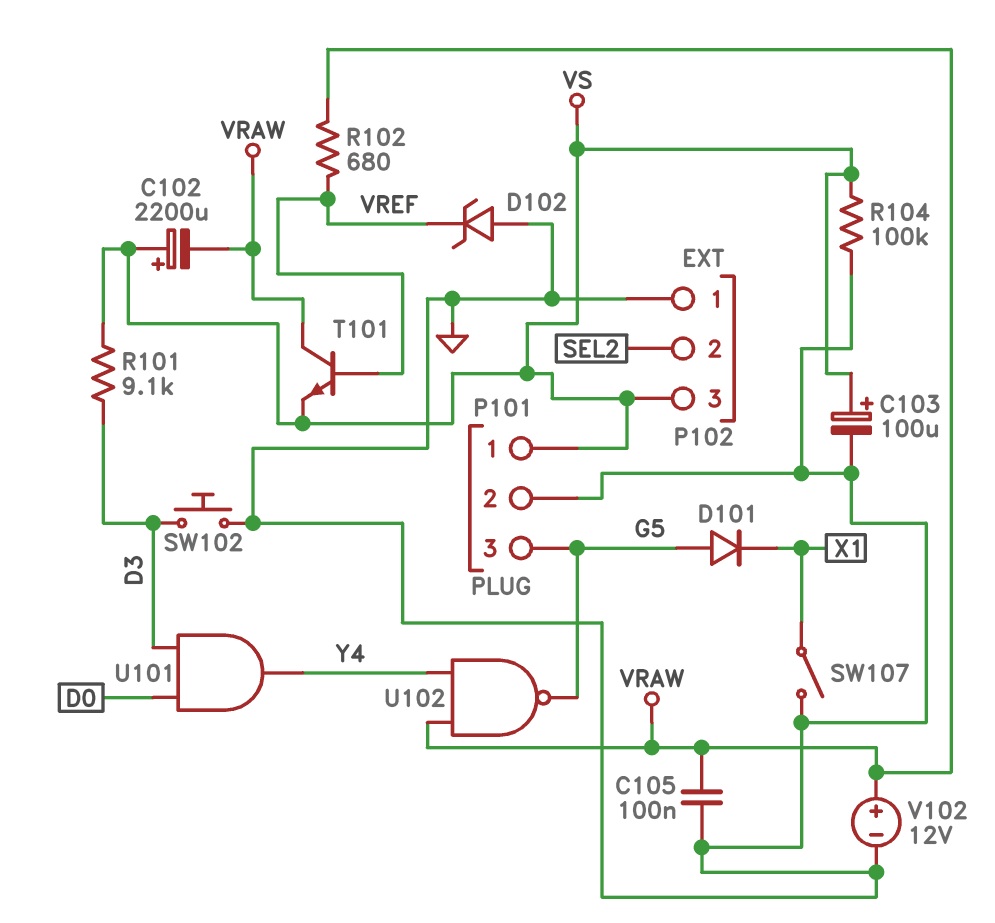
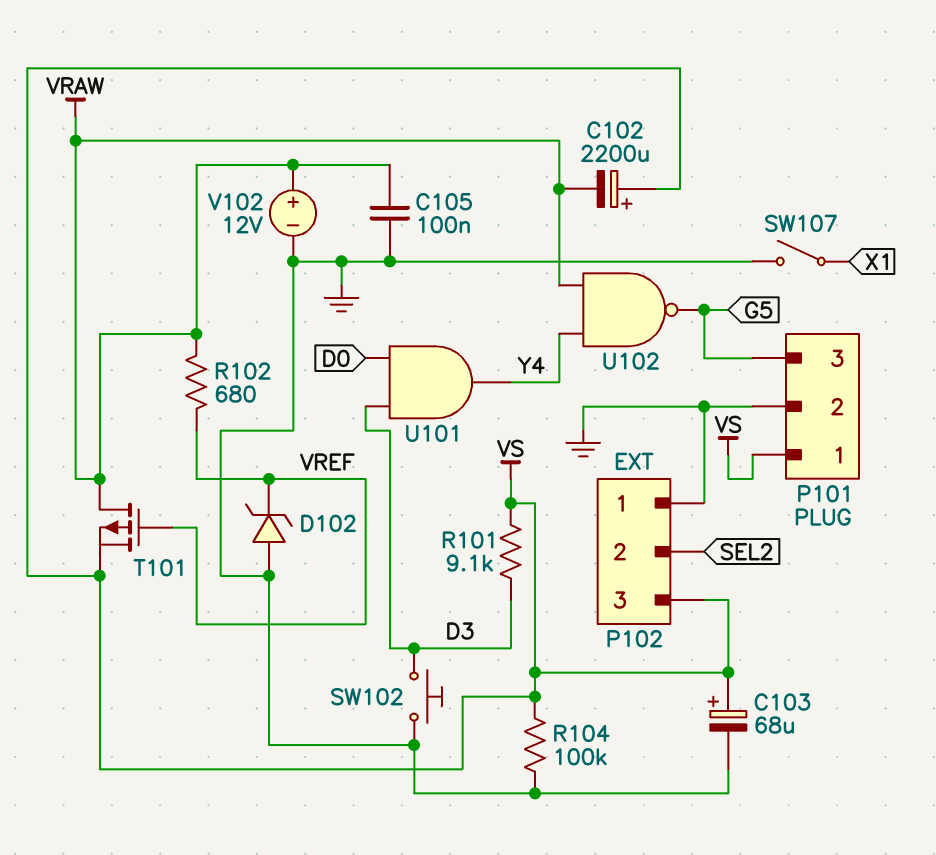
C103: 100uF (plus VS, minus GND) -> 68uF (plus VS, minus GND)
D101: diode (A G5, K X1) -> none
T101: NPN (B VREF, C VRAW, E VS) -> PMOS (G VREF, D VRAW, S VS)

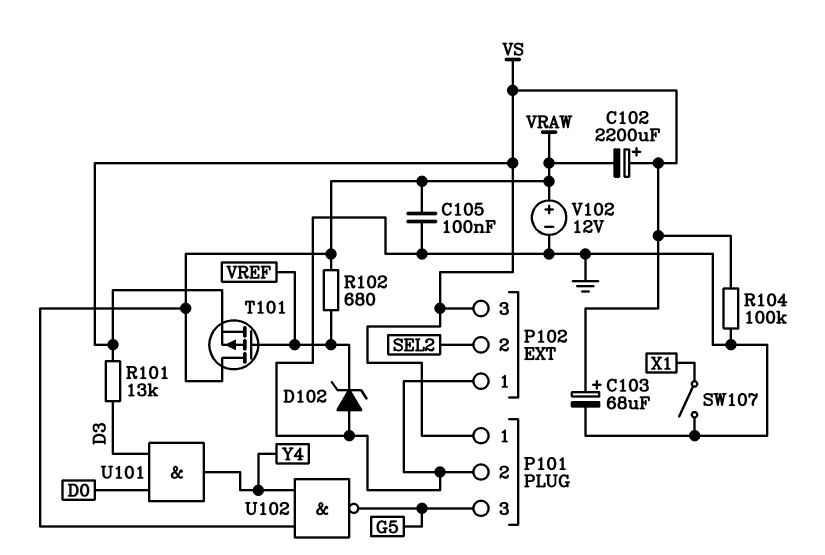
R101: 9.1k (D3, VS) -> 13k (D3, VS)
SW102: button (D3, GND) -> none

